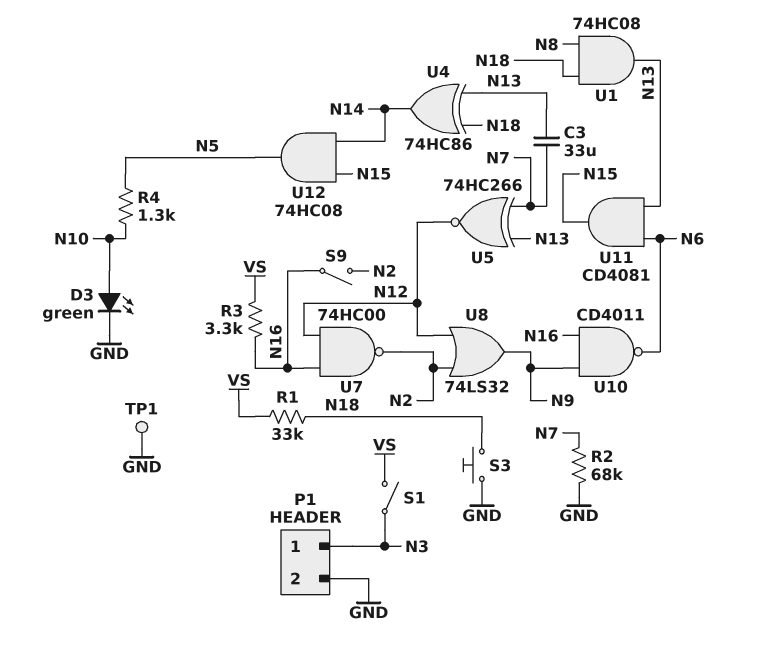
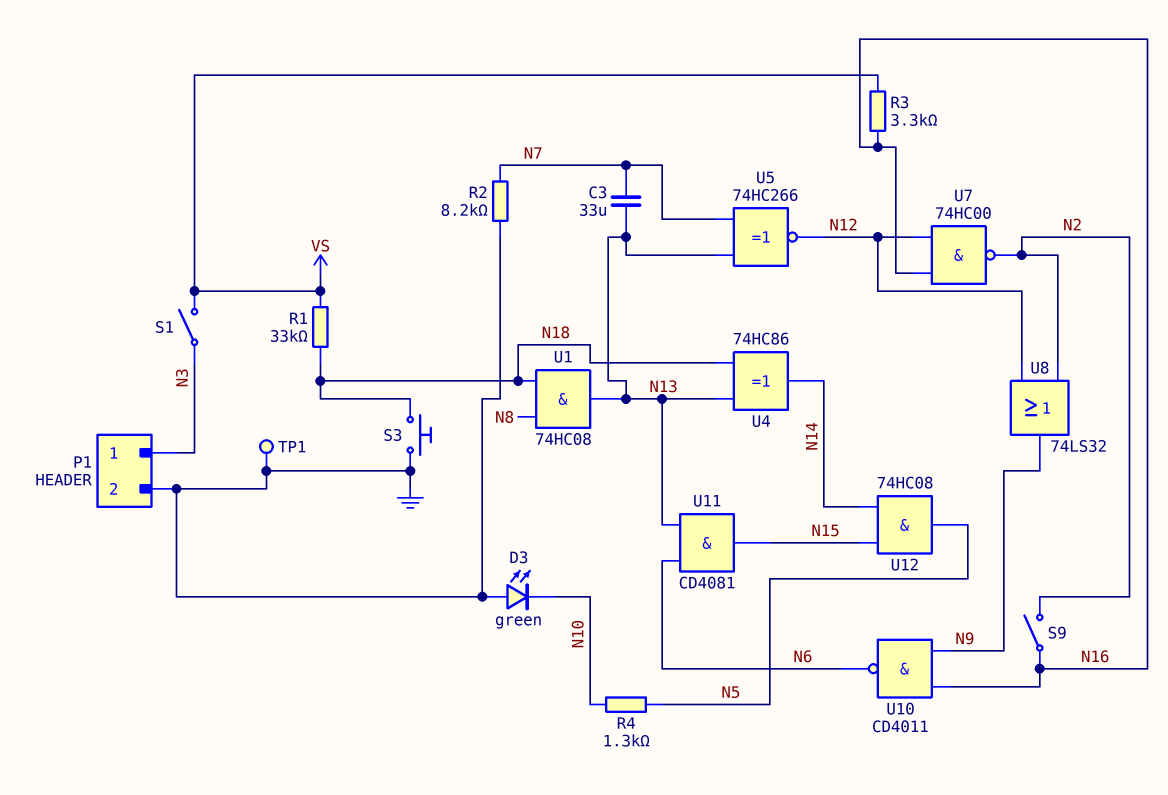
D3: LED green (A N10, K GND) -> LED green (A GND, K N10)
R2: 68k (GND, N7) -> 8.2k (GND, N7)

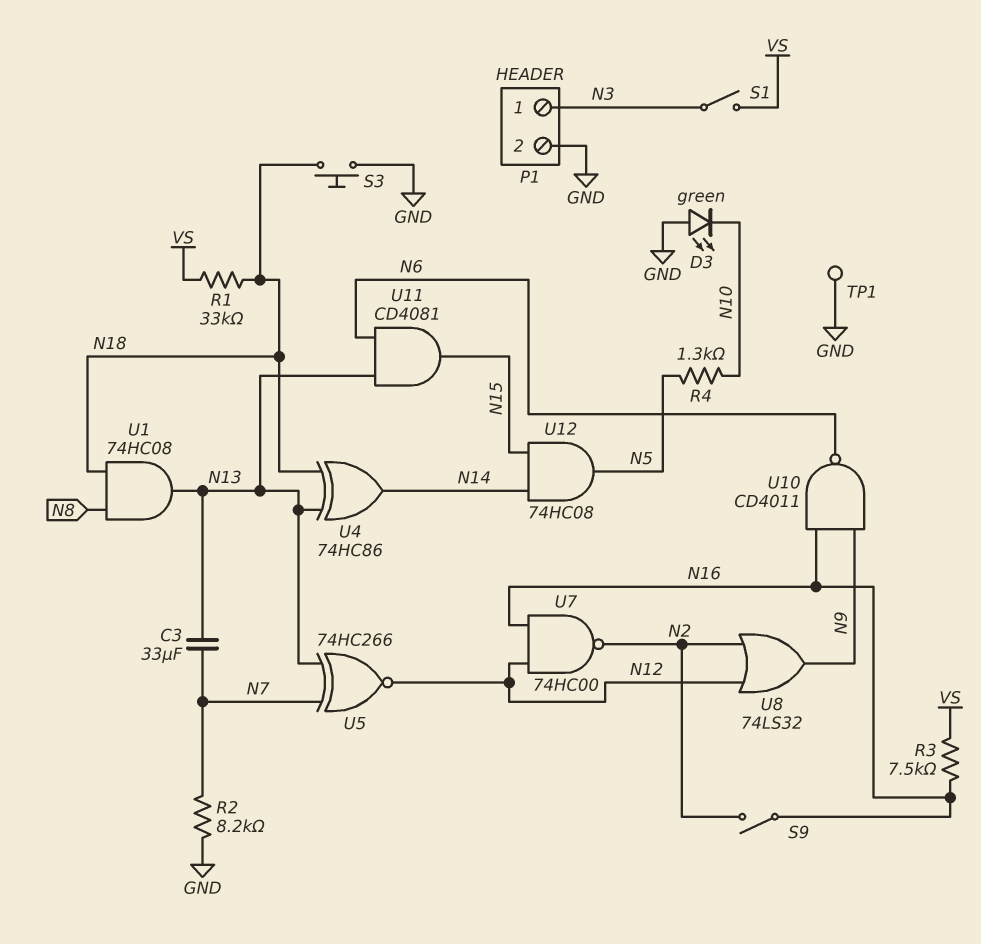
R3: 3.3k (N16, VS) -> 7.5k (N16, VS)

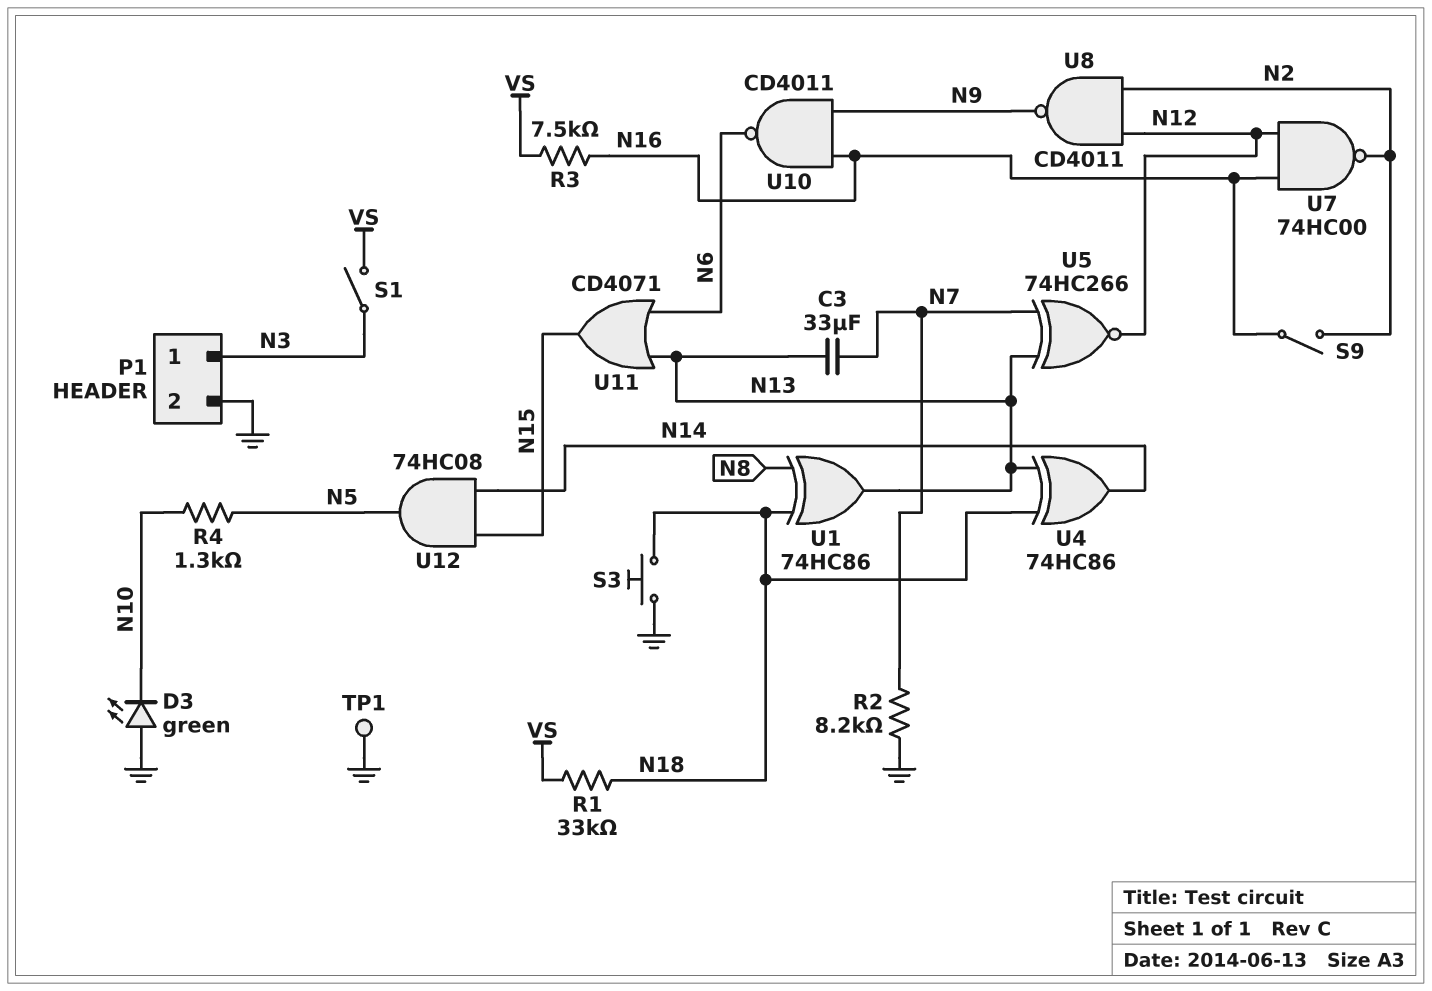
U1: AND 74HC08 (in N8, in N18, out N13) -> XOR 74HC86 (in N8, in N18, out N13)
U8: OR 74LS32 (in N2, in N12, out N9) -> NAND CD4011 (in N2, in N12, out N9)
U11: AND CD4081 (in N6, in N13, out N15) -> OR CD4071 (in N6, in N13, out N15)

